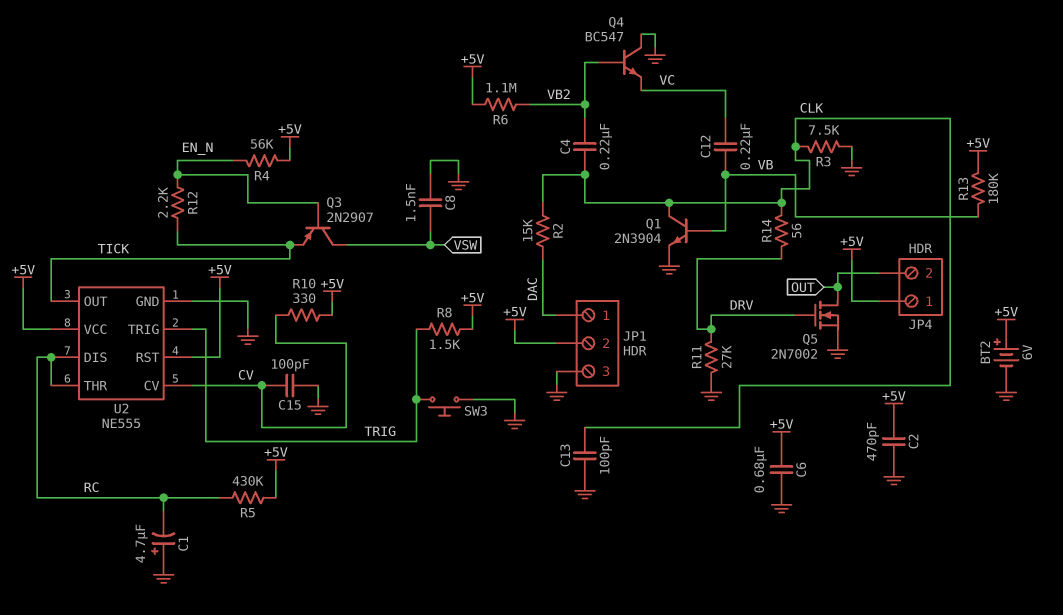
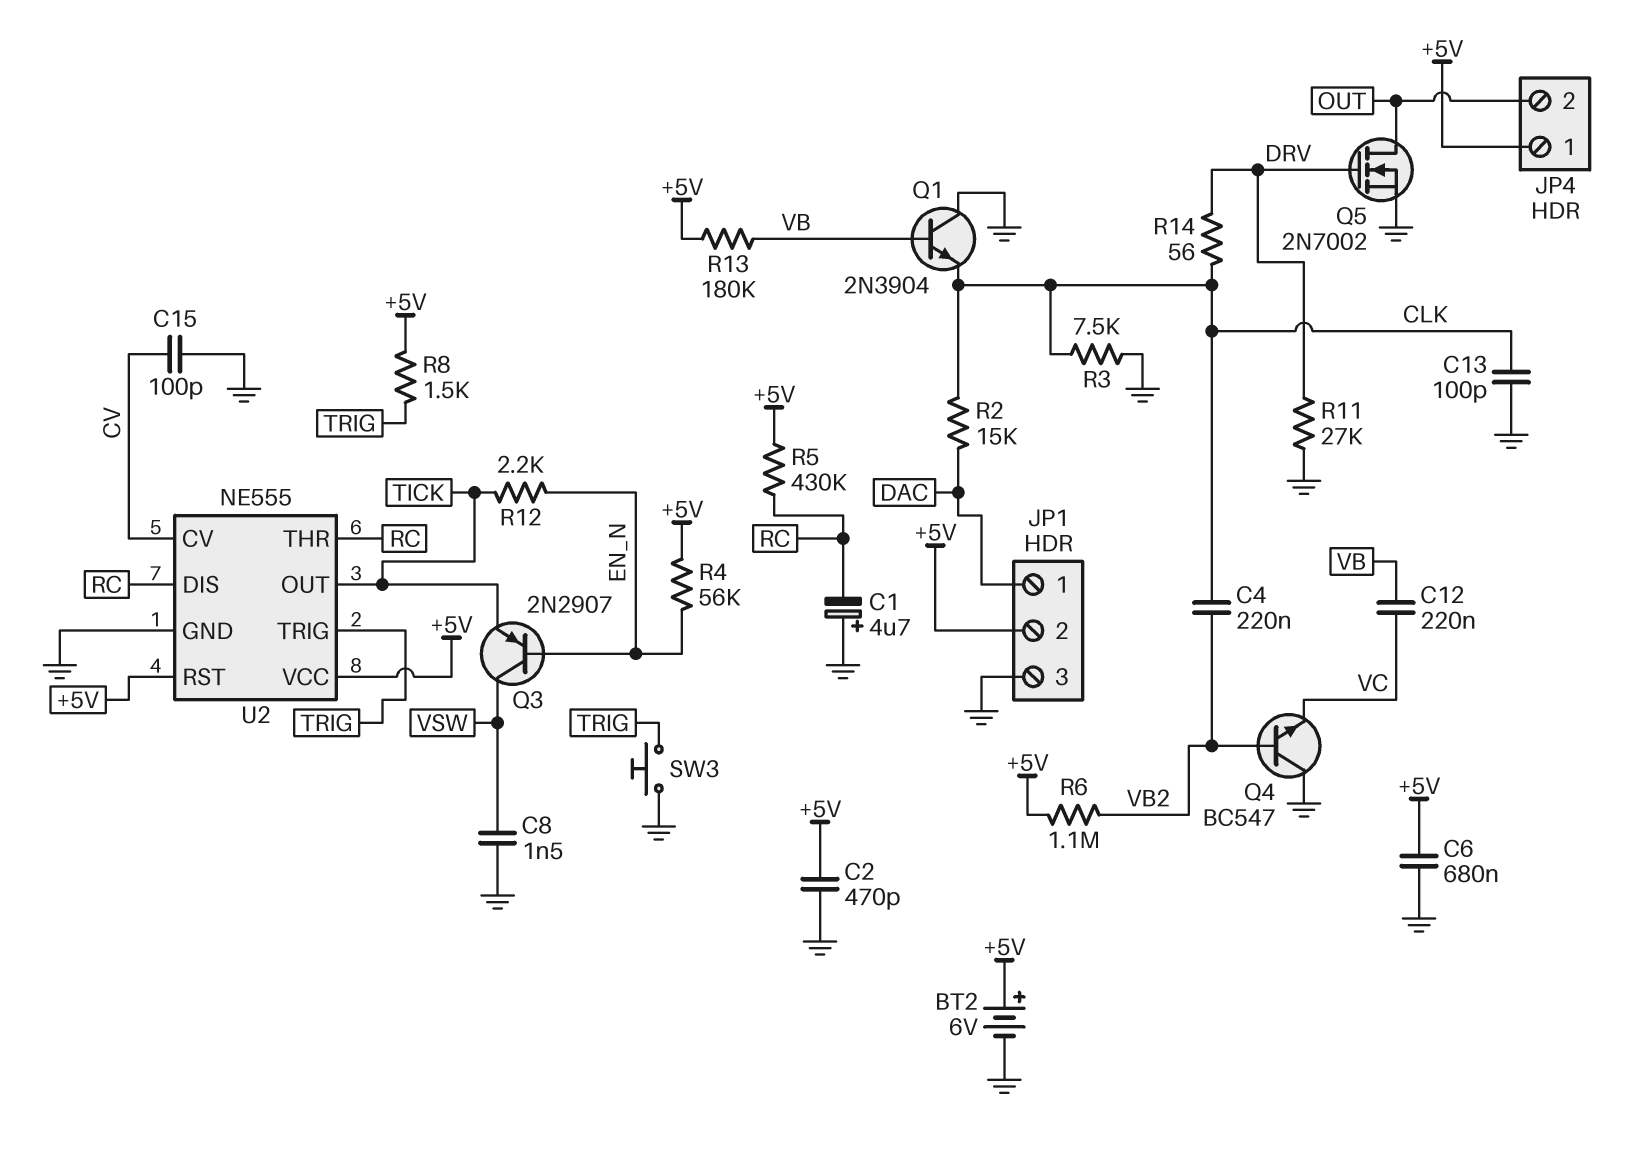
Q1: NPN 2N3904 (B VB, C CLK, E GND) -> NPN 2N3904 (B VB, C GND, E CLK)
R10: 330 (+5V, CV) -> none

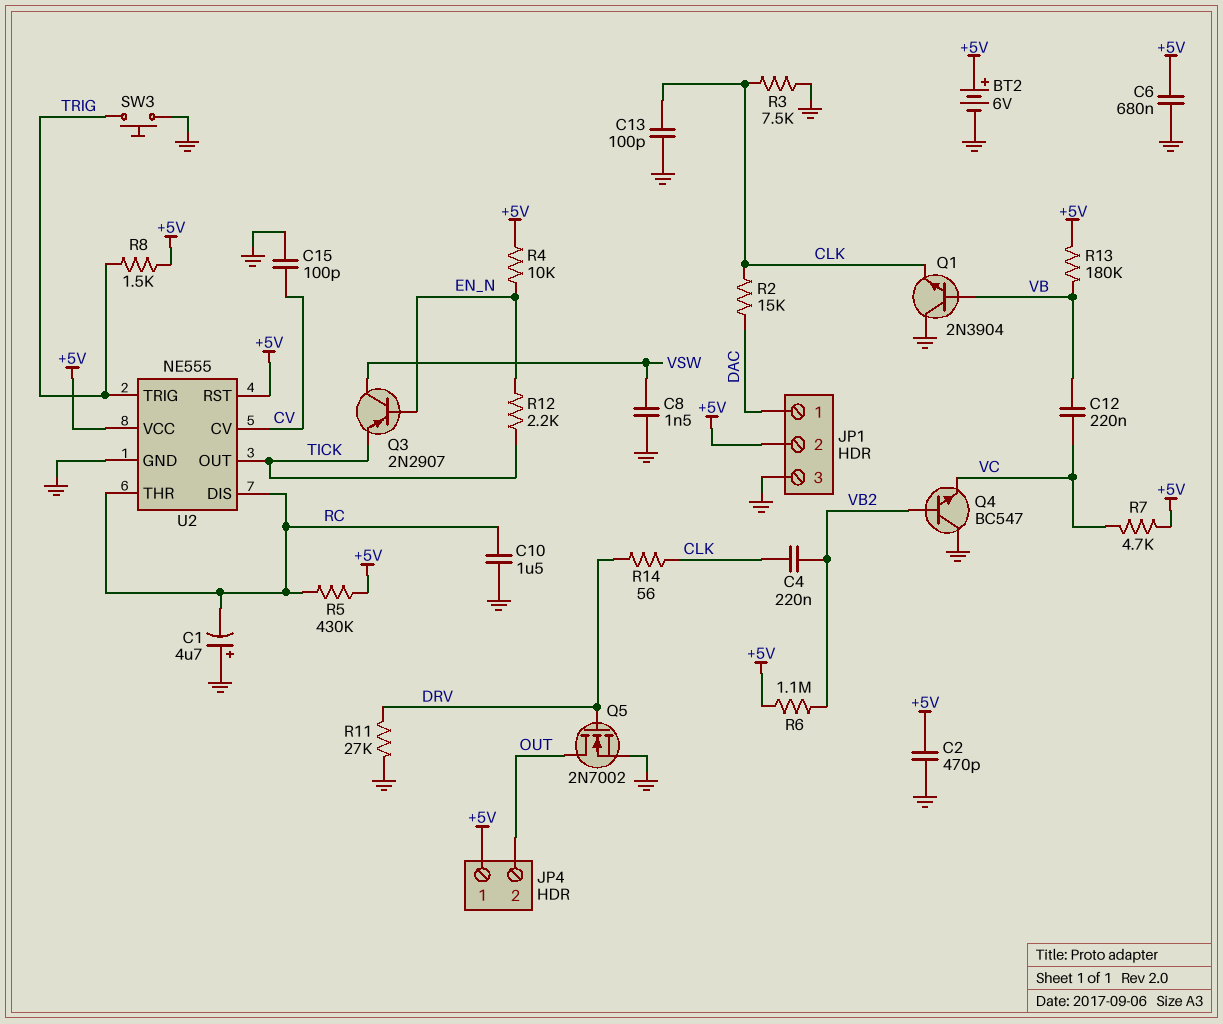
C10: none -> 1.5uF (GND, RC)
R4: 56k (+5V, EN_N) -> 10k (+5V, EN_N)
R7: none -> 4.7k (+5V, VC)

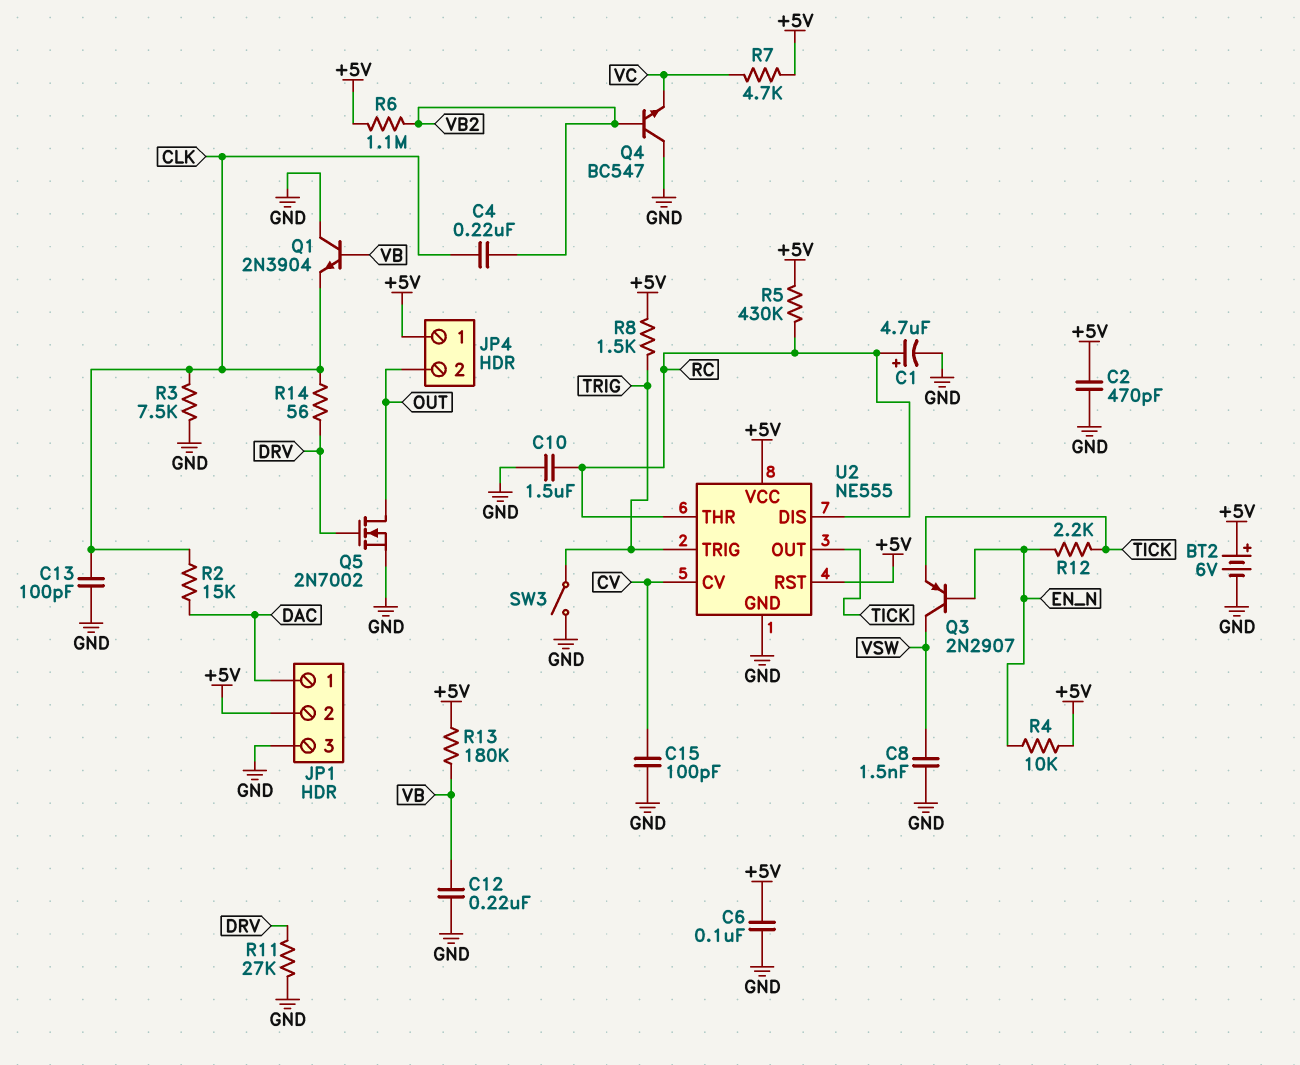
C1: 4.7uF (plus GND, minus RC) -> 4.7uF (plus RC, minus GND)
C6: 680nF (+5V, GND) -> 100nF (+5V, GND)
C12: 220nF (VB, VC) -> 220nF (GND, VB)
SW3: button (GND, TRIG) -> switch (GND, TRIG)

